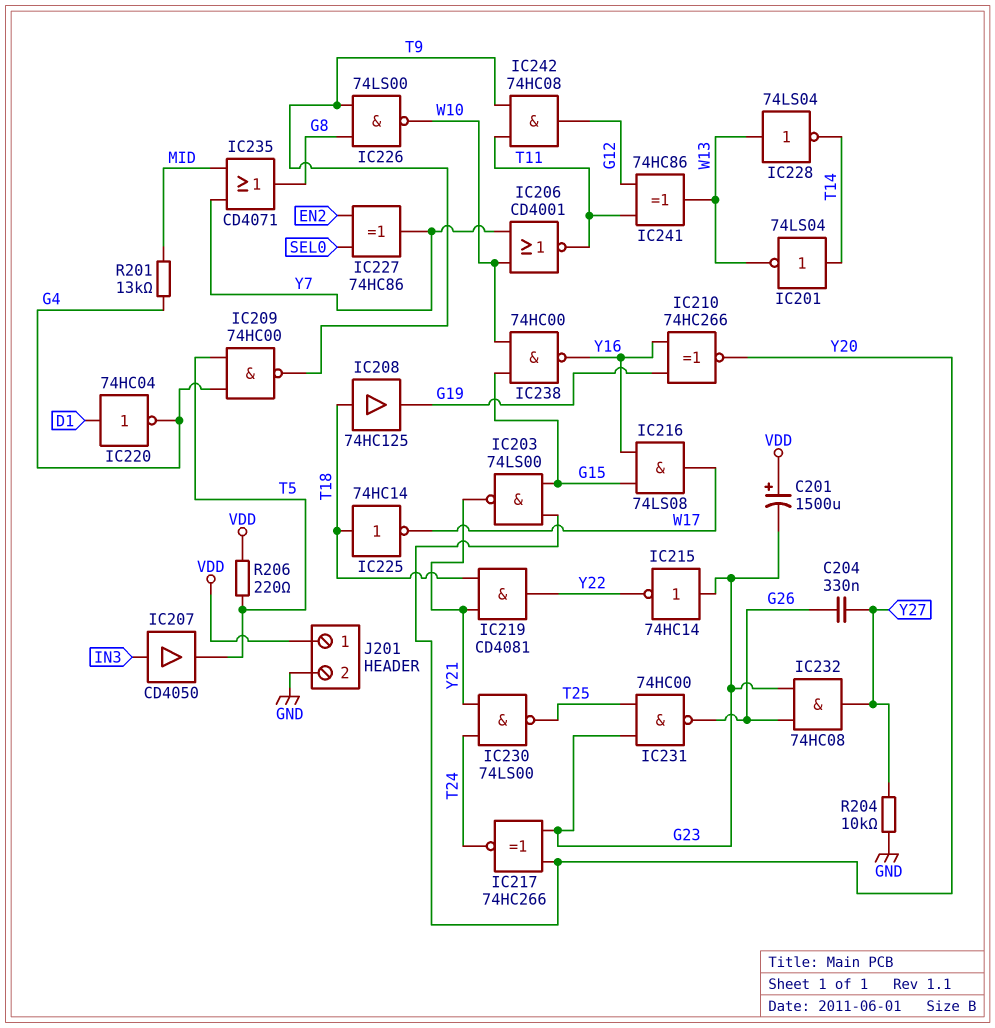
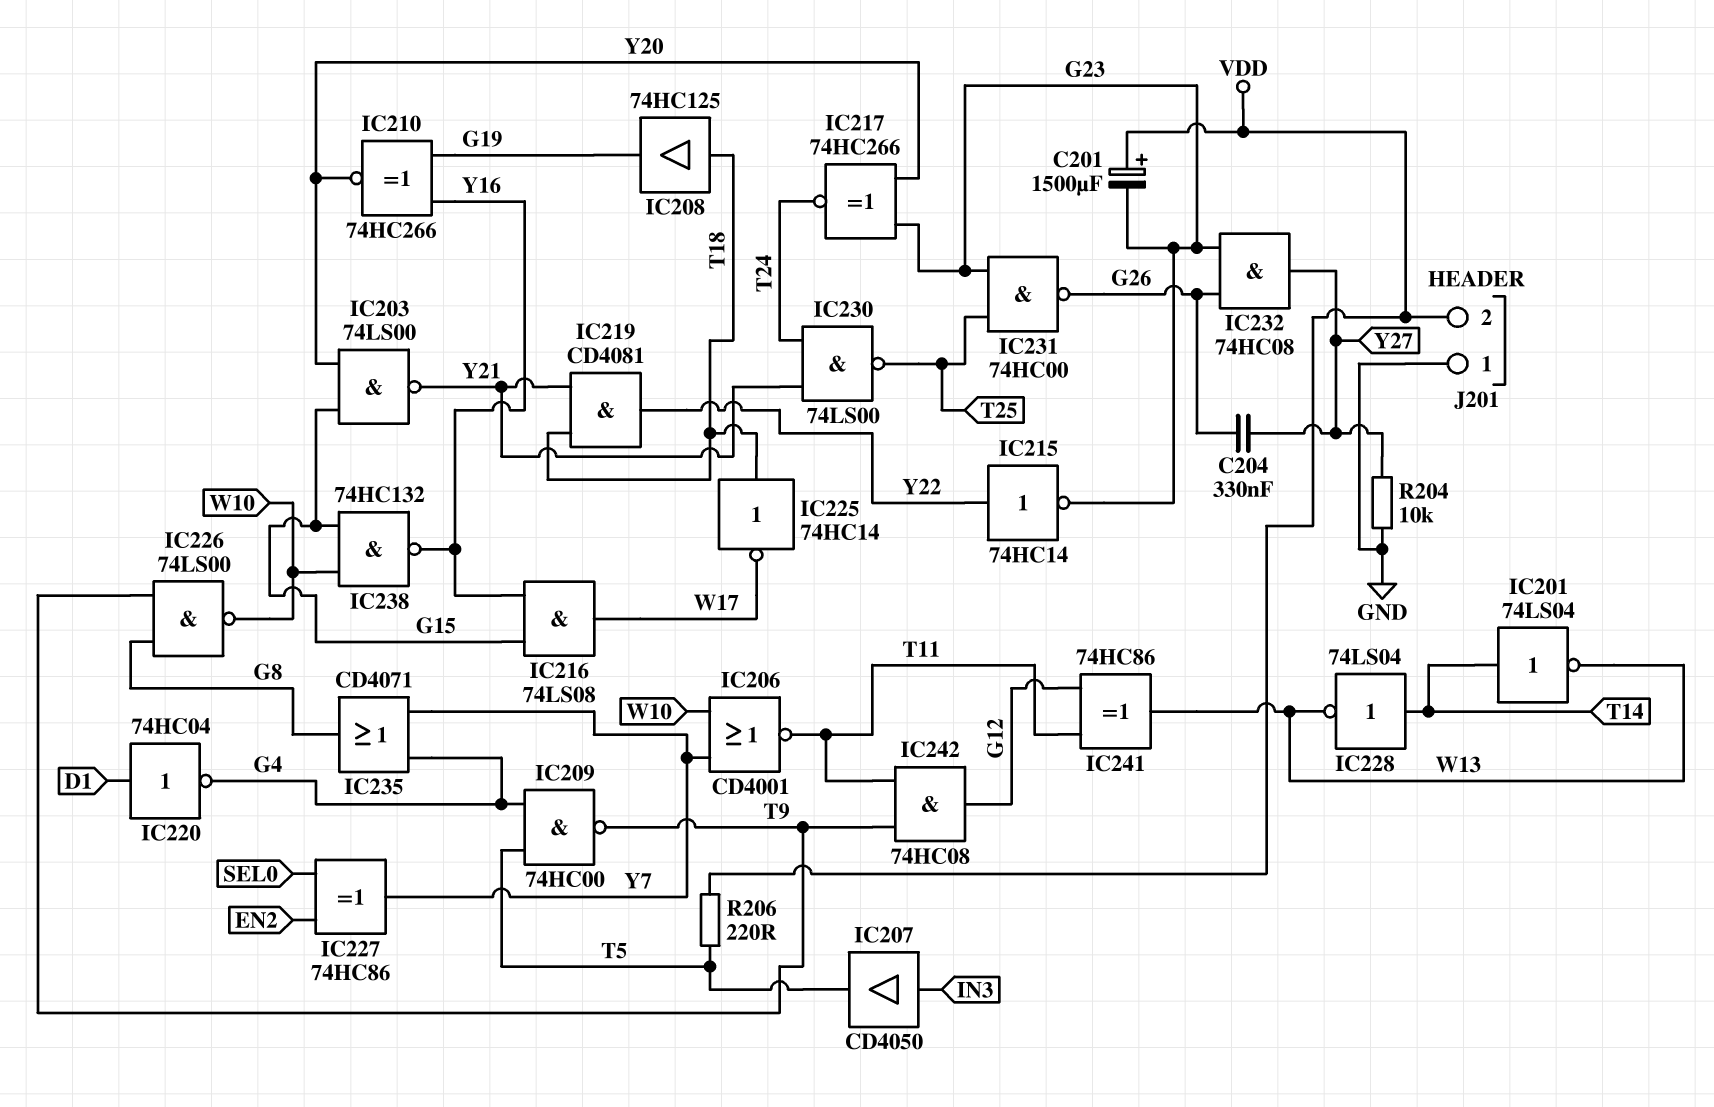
IC215: NOT 74HC14 (in G23, out Y22) -> NOT 74HC14 (in Y22, out G23)
IC228: NOT 74LS04 (in W13, out T14) -> NOT 74LS04 (in T14, out W13)
IC235: OR CD4071 (in MID, in Y7, out G8) -> OR CD4071 (in G4, in Y7, out G8)
IC238: NAND 74HC00 (in G15, in W10, out Y16) -> NAND 74HC132 (in G15, in W10, out Y16)
J201 pin 1: VDD -> GND
J201 pin 2: GND -> VDD
R201: 13k (G4, MID) -> none

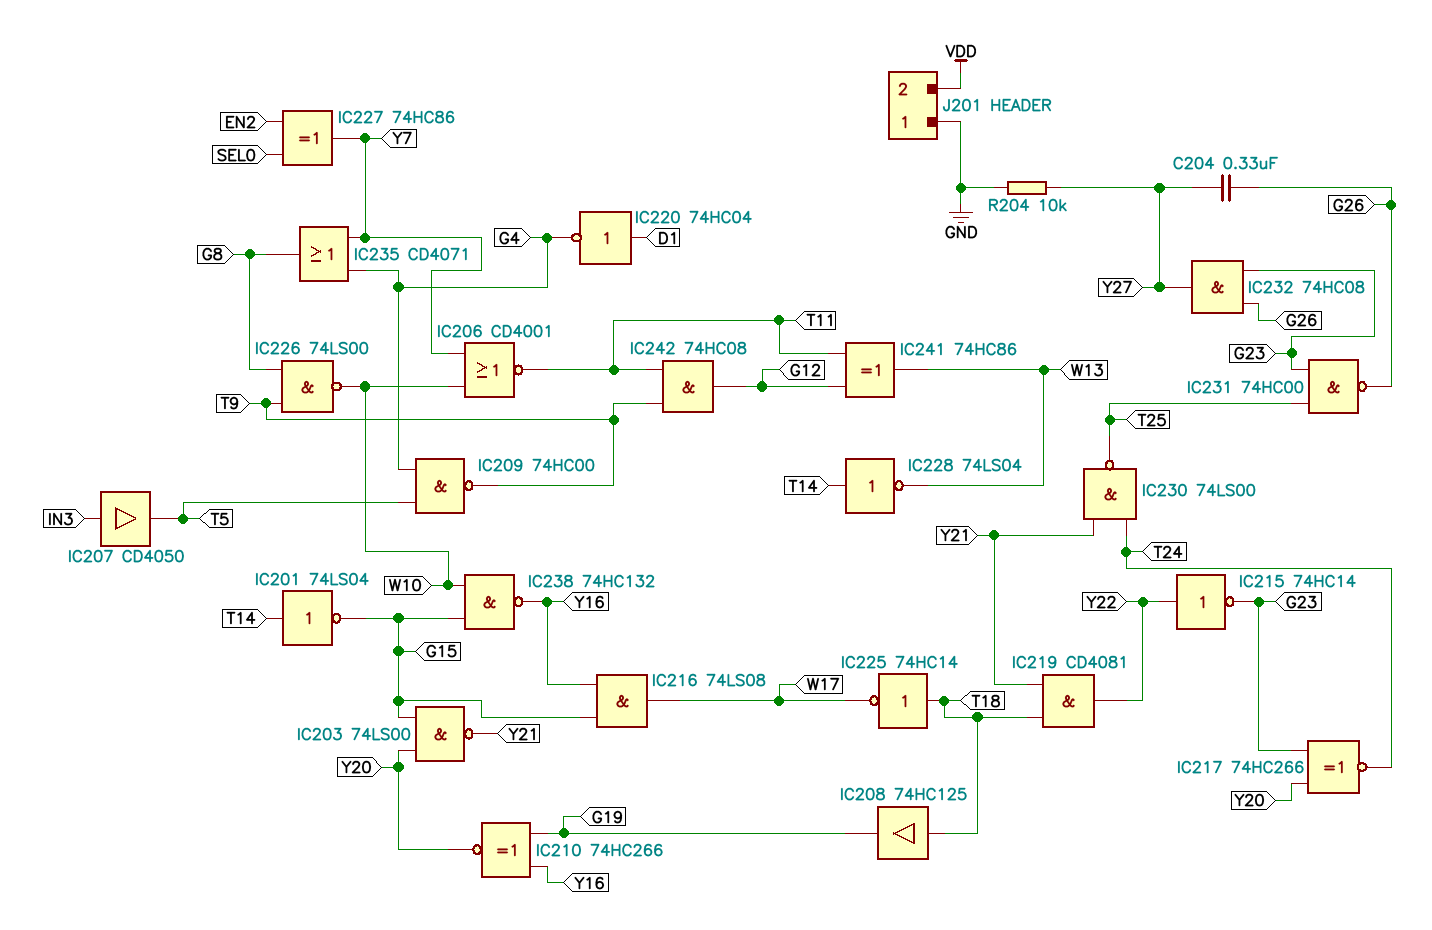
C201: 1500uF (plus VDD, minus G23) -> none
IC201: NOT 74LS04 (in T14, out W13) -> NOT 74LS04 (in T14, out G15)
R206: 220 (T5, VDD) -> none

